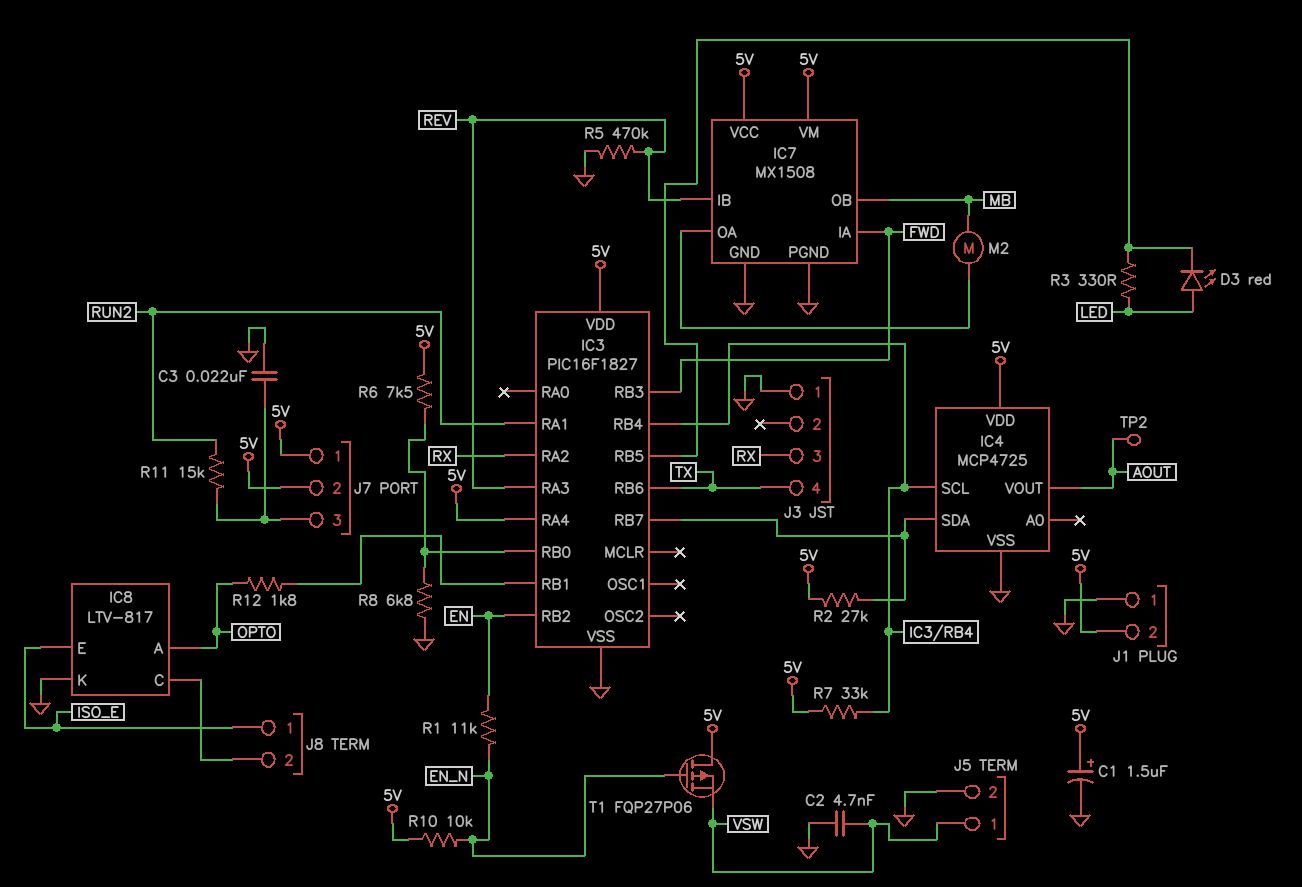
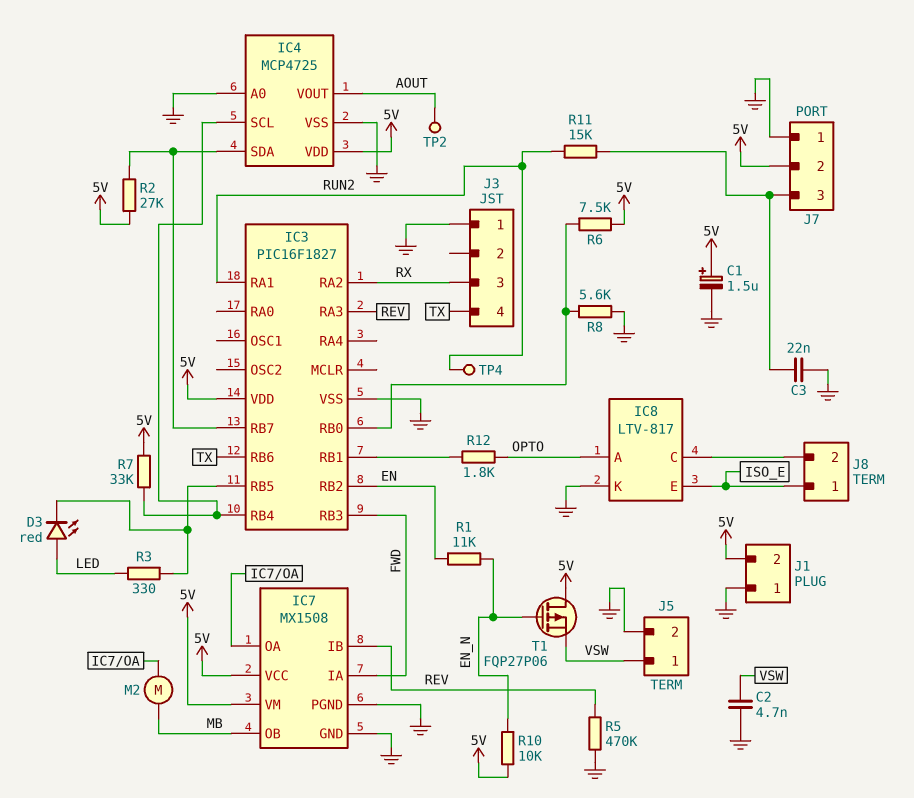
IC3 pin RA4: 5V -> none
IC4 pin A0: none -> GND
J7 pin 1: 5V -> GND
R8: 6.8k (GND, IC3/RB0) -> 5.6k (GND, IC3/RB0)
TP4: none -> test point (RUN2)

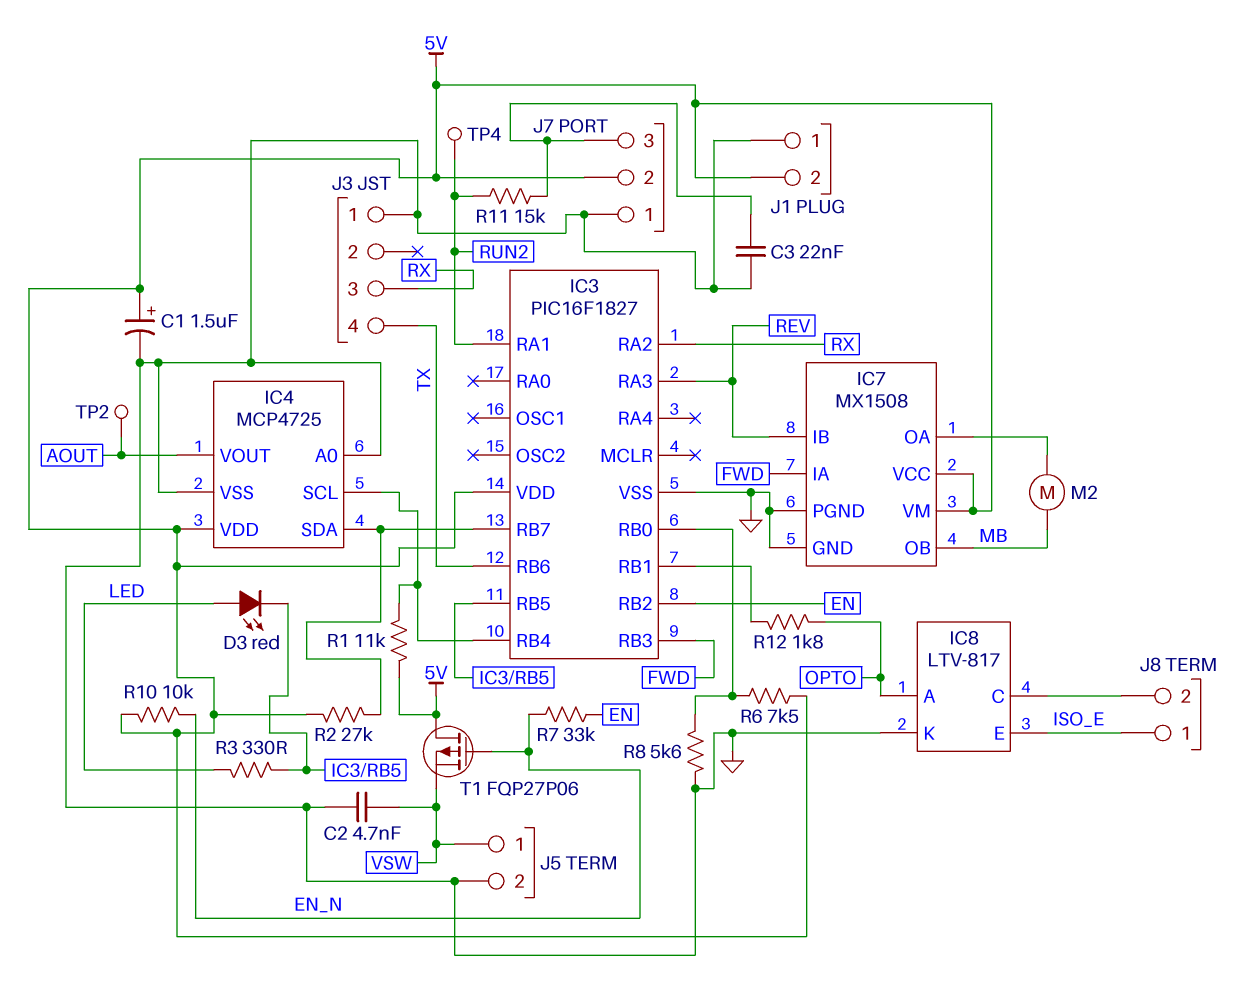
R1: 11k (EN, EN_N) -> 11k (5V, IC3/RB4)
R5: 470k (GND, REV) -> none
R7: 33k (5V, IC3/RB4) -> 33k (EN, EN_N)

